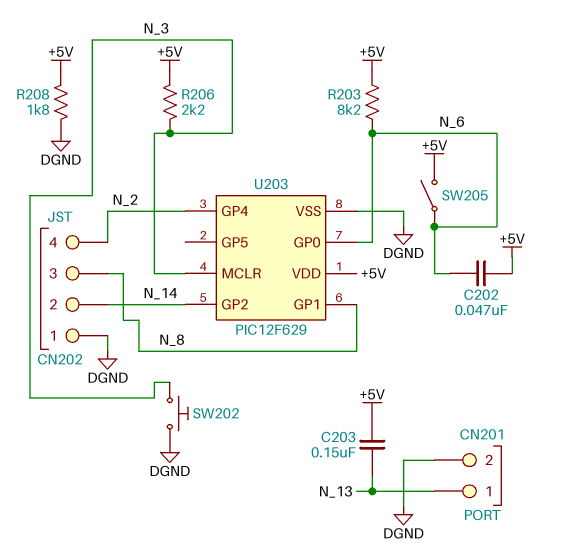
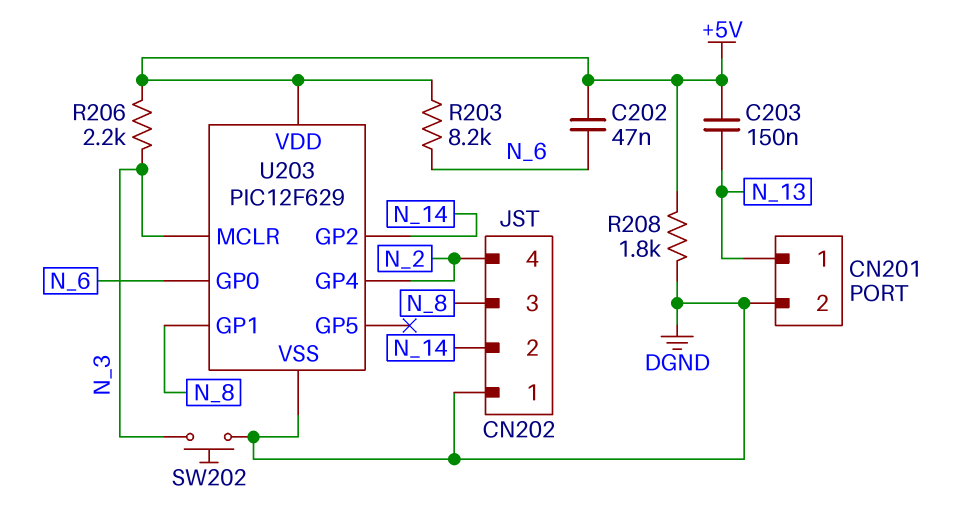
SW205: switch (+5V, N_6) -> none

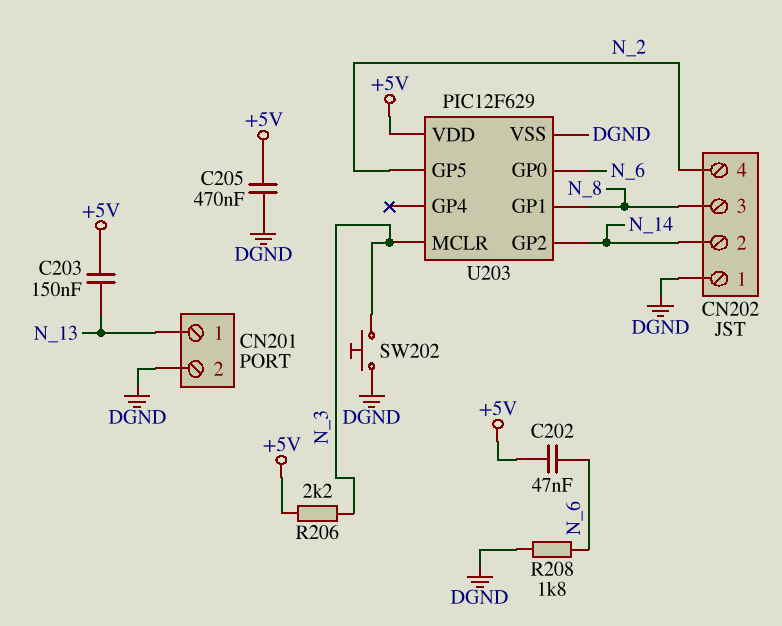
C205: none -> 470nF (+5V, DGND)
R203: 8.2k (+5V, N_6) -> none
R208: 1.8k (+5V, DGND) -> 1.8k (DGND, N_6)
U203 pin GP4: N_2 -> none
U203 pin GP5: none -> N_2

